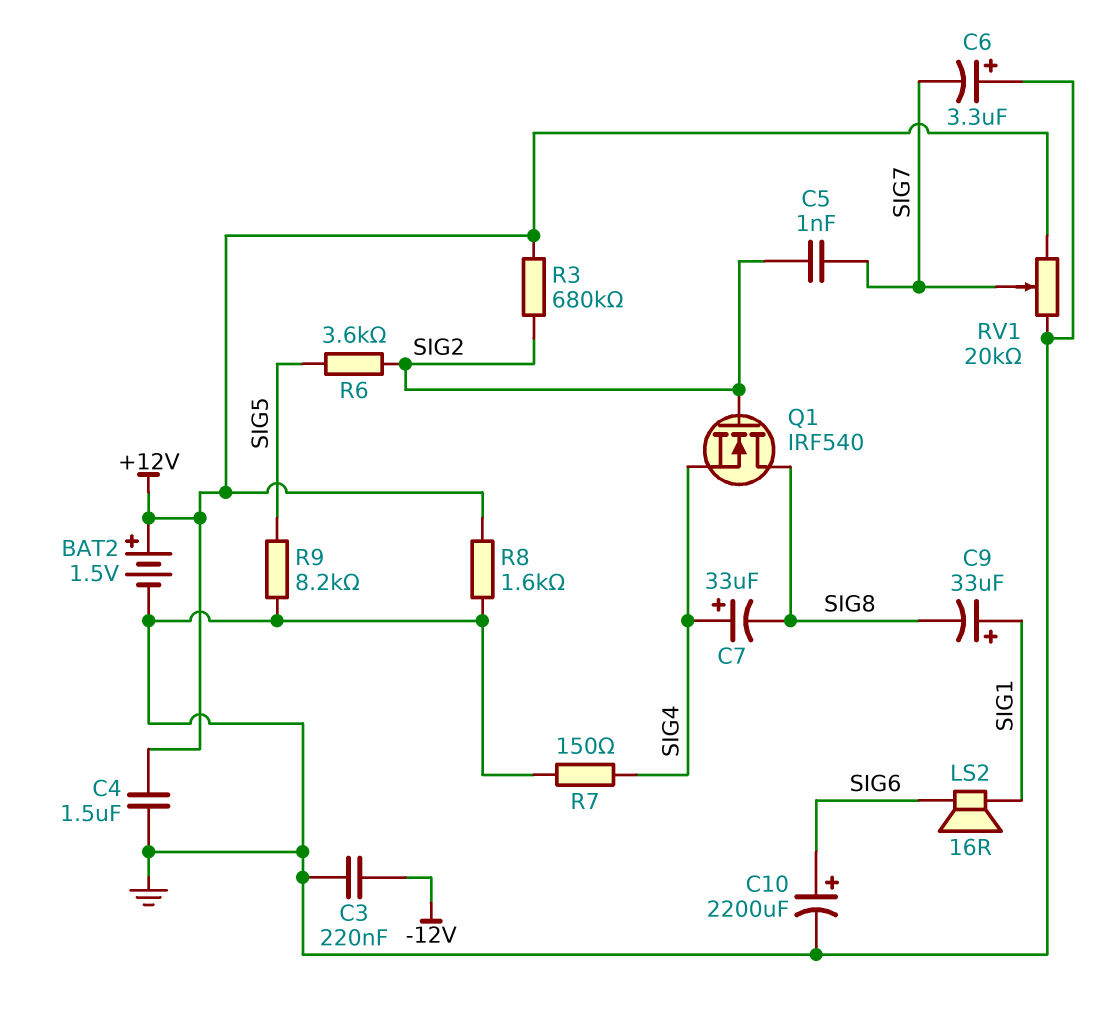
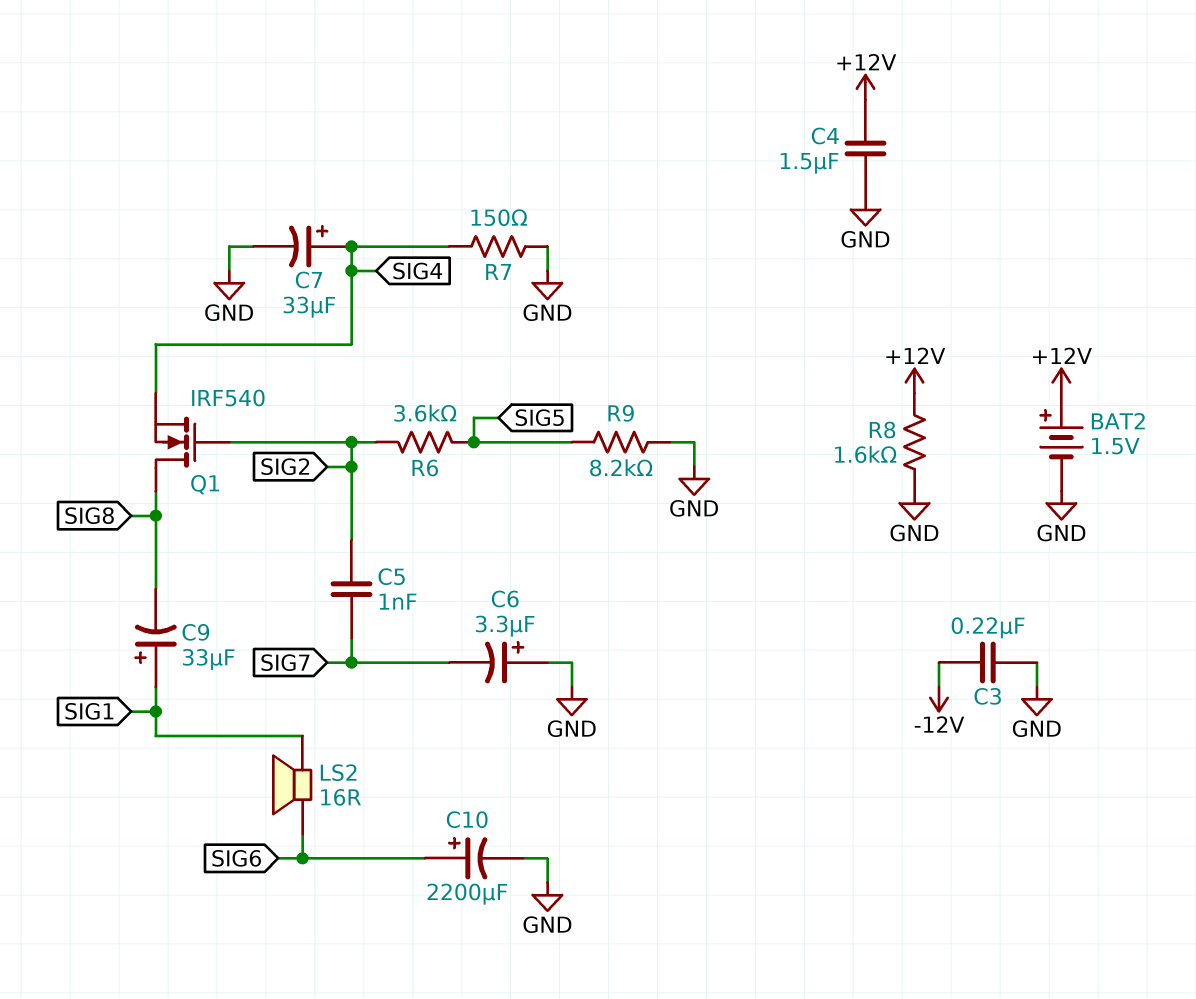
C7: 33uF (plus SIG4, minus SIG8) -> 33uF (plus SIG4, minus GND)
R3: 680k (+12V, SIG2) -> none
RV1: 20k (+12V, GND, wiper SIG7) -> none

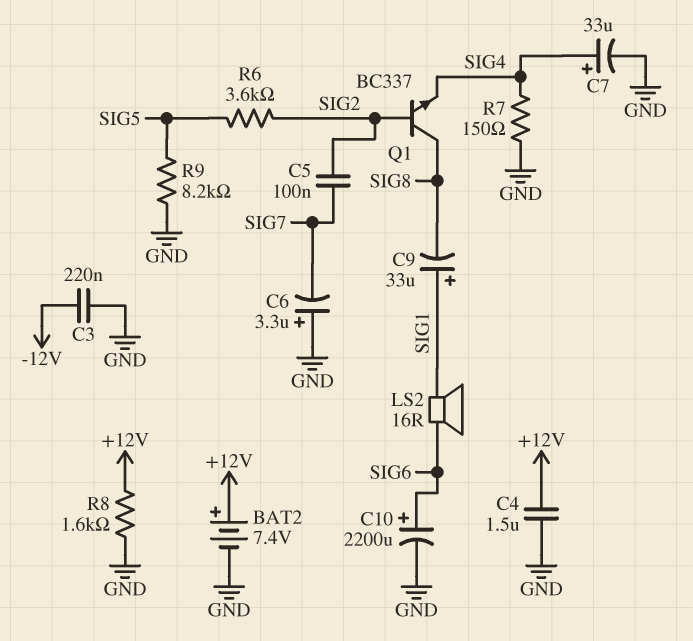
BAT2: 1.5V (plus +12V, minus GND) -> 7.4V (plus +12V, minus GND)
C5: 1nF (SIG2, SIG7) -> 100nF (SIG2, SIG7)
Q1: NMOS IRF540 (G SIG2, D SIG8, S SIG4) -> NPN BC337 (B SIG2, C SIG8, E SIG4)

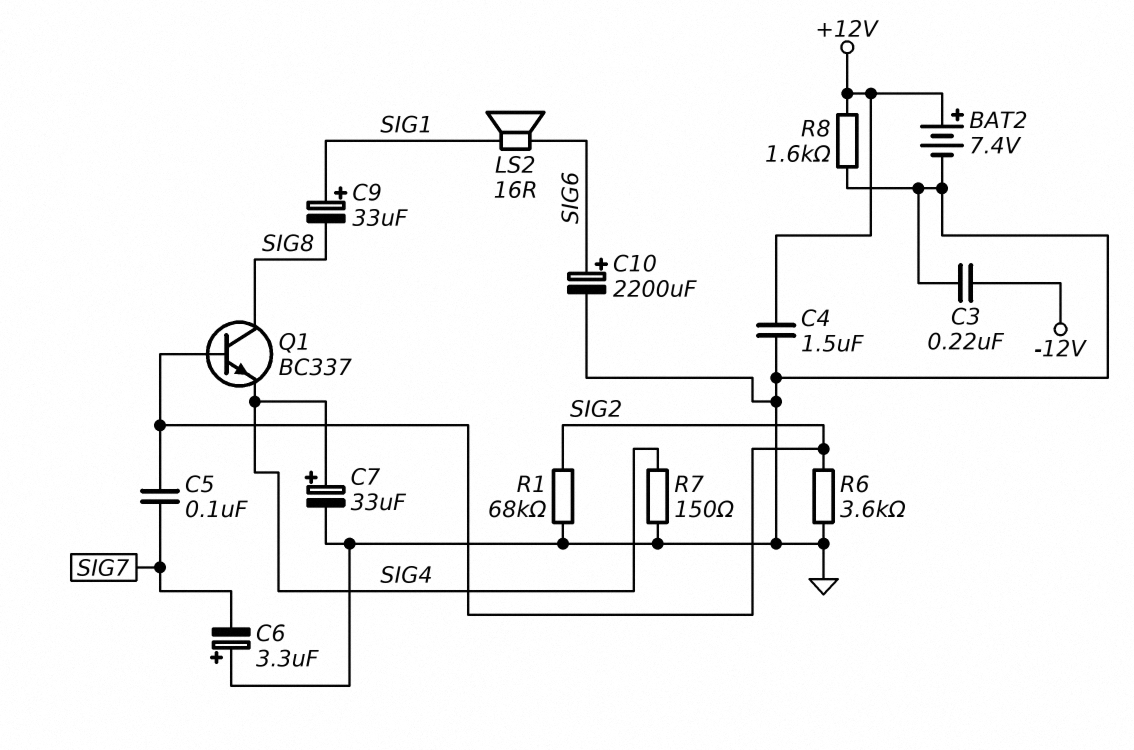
R1: none -> 68k (GND, SIG2)
R6: 3.6k (SIG2, SIG5) -> 3.6k (GND, SIG2)
R9: 8.2k (GND, SIG5) -> none

